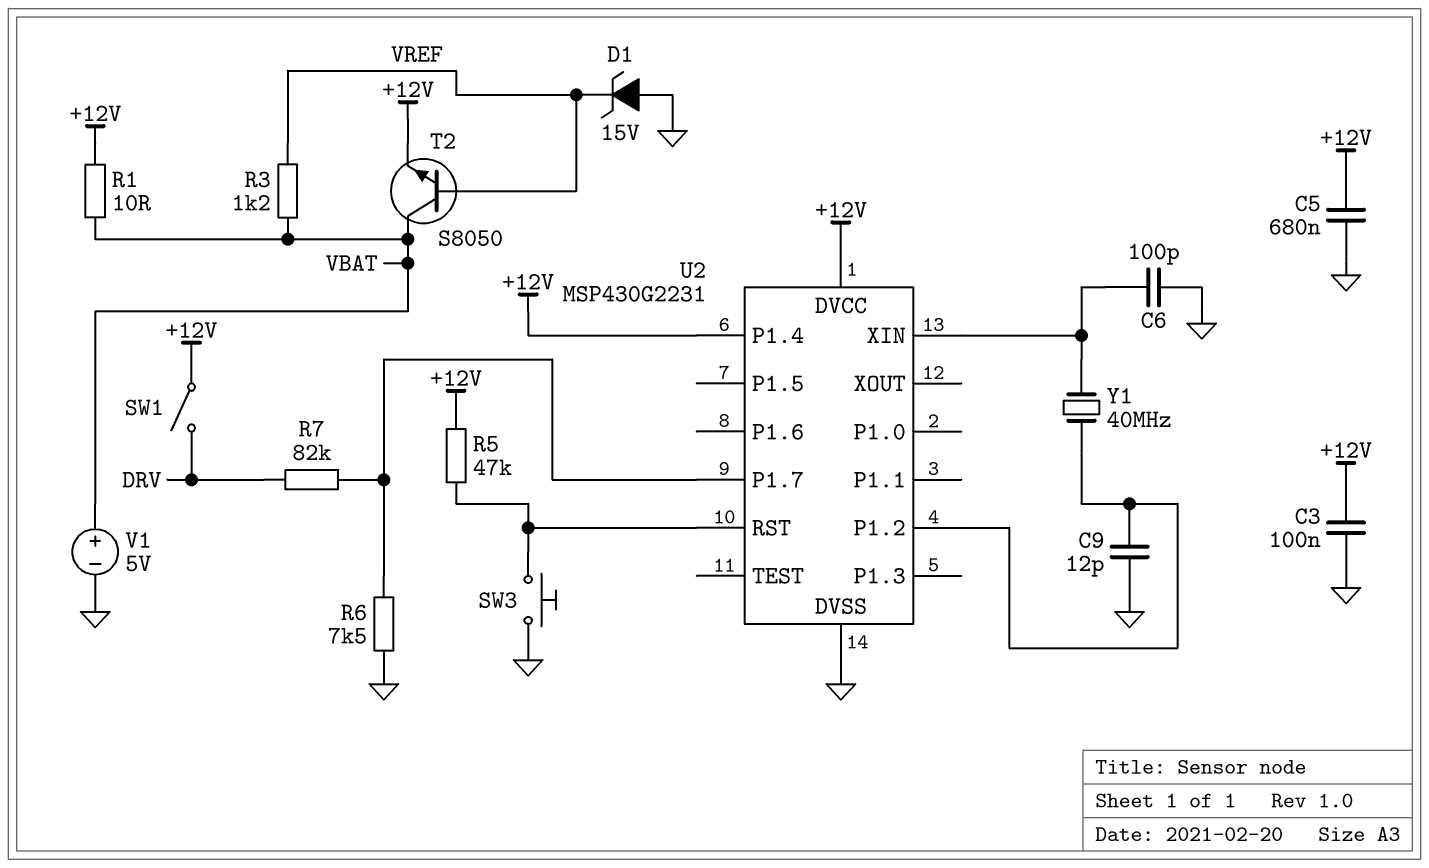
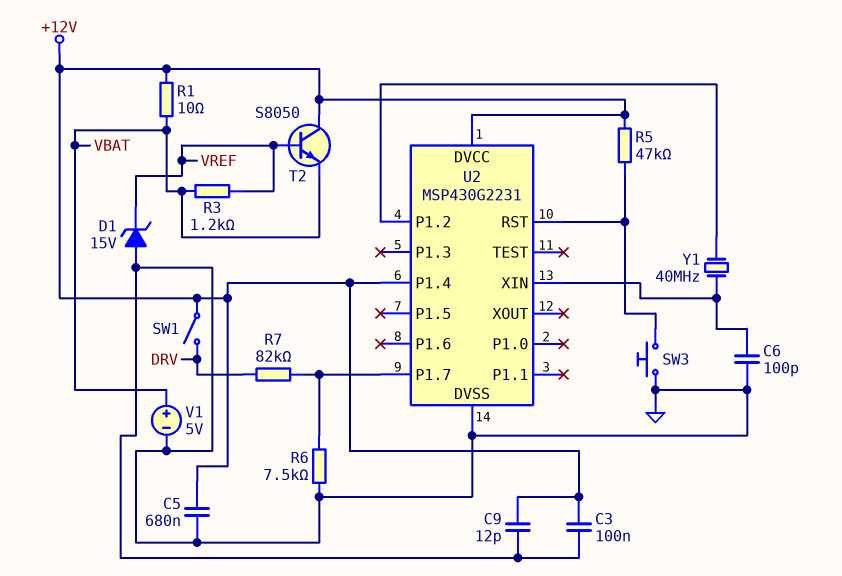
C9: 12pF (GND, U2/P1.2) -> 12pF (+12V, GND)
T2: NPN S8050 (B VREF, C VBAT, E +12V) -> NPN S8050 (B VREF, C +12V, E VBAT)

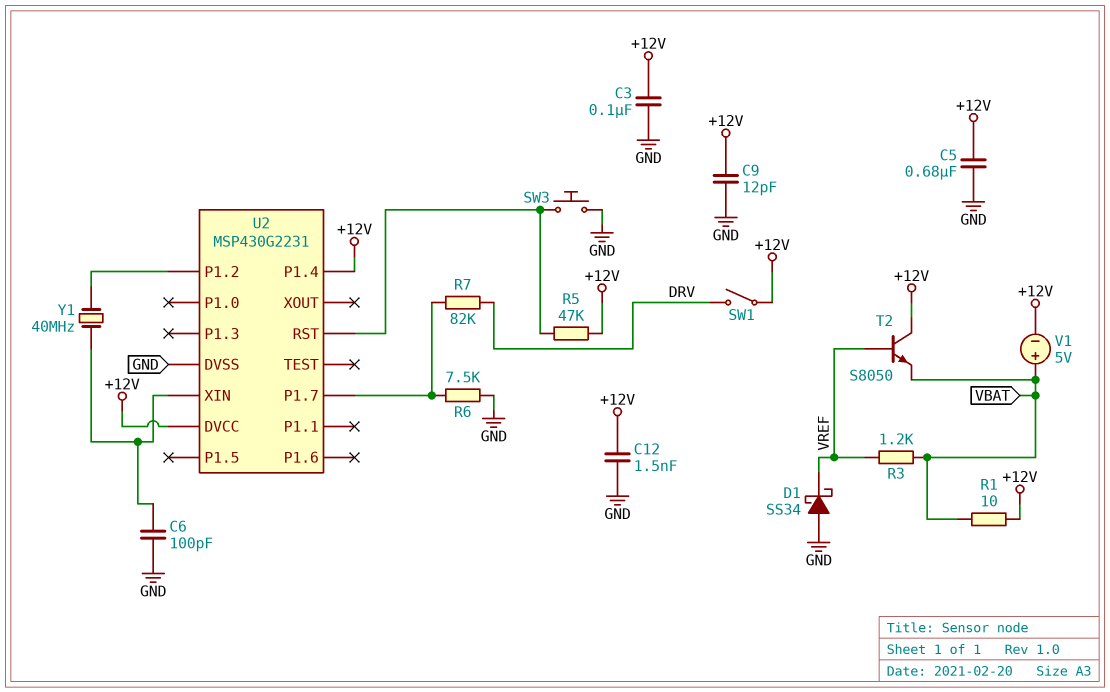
C12: none -> 1.5nF (+12V, GND)
D1: zener 15V (A GND, K VREF) -> schottky SS34 (A GND, K VREF)
V1: 5V (plus VBAT, minus GND) -> 5V (plus VBAT, minus +12V)

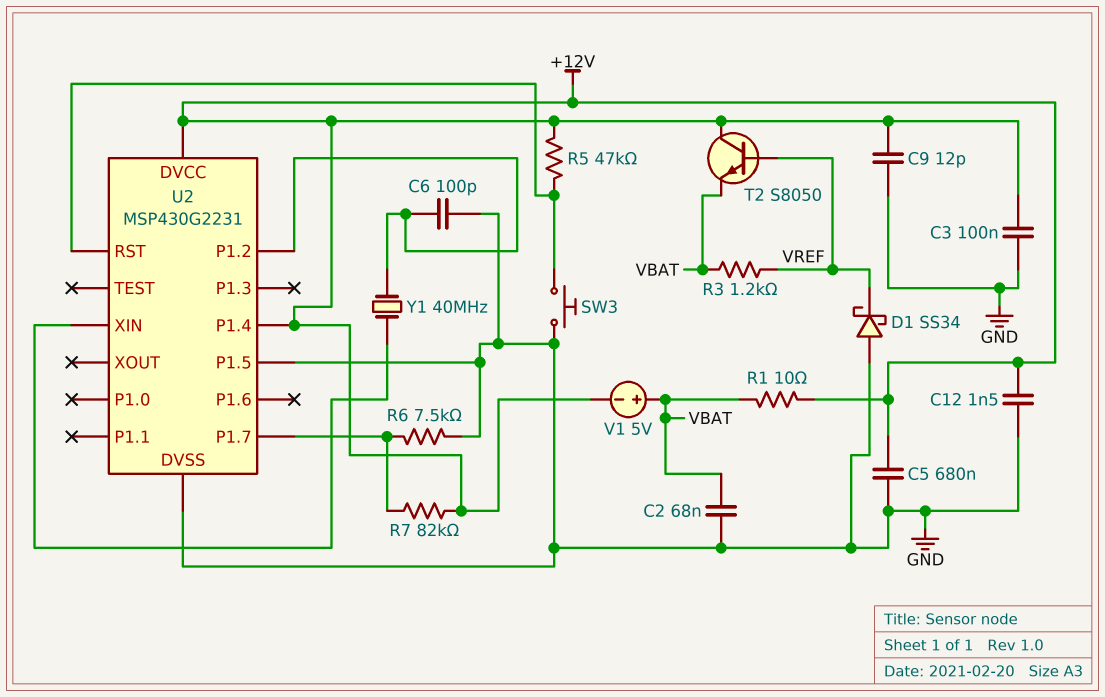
C2: none -> 68nF (GND, VBAT)
C6: 100pF (GND, U2/XIN) -> 100pF (GND, U2/P1.2)
R7: 82k (DRV, U2/P1.7) -> 82k (+12V, U2/P1.7)
SW1: switch (+12V, DRV) -> none
U2 pin P1.5: none -> GND

